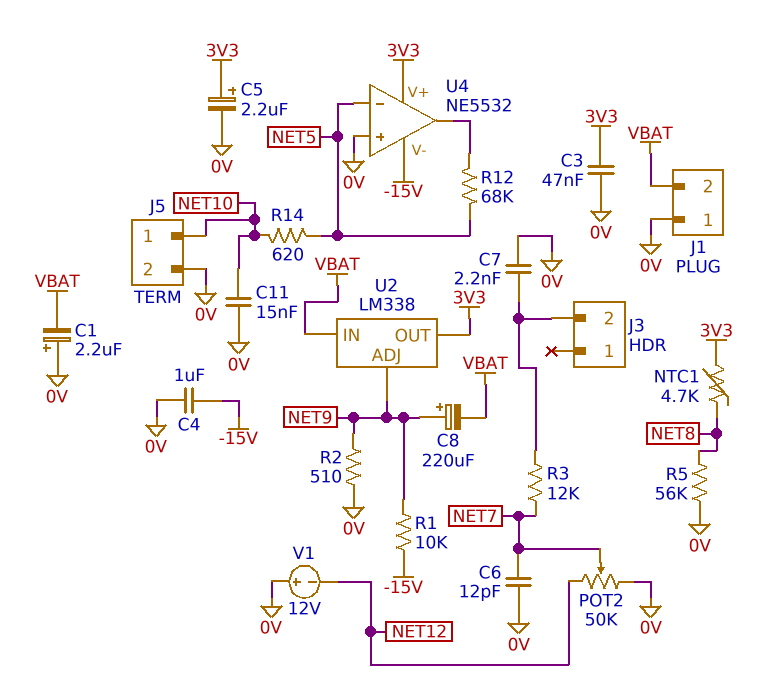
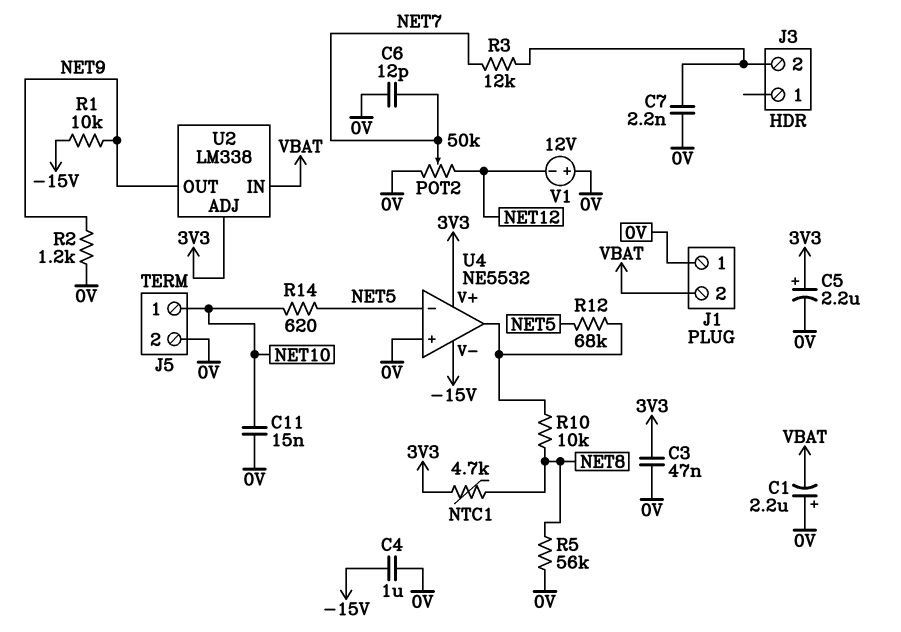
C8: 220uF (plus NET9, minus VBAT) -> none
R2: 510 (0V, NET9) -> 1.2k (0V, NET9)
R10: none -> 10k (NET8, U4/out)
U2 pin ADJ: NET9 -> 3V3
U2 pin OUT: 3V3 -> NET9

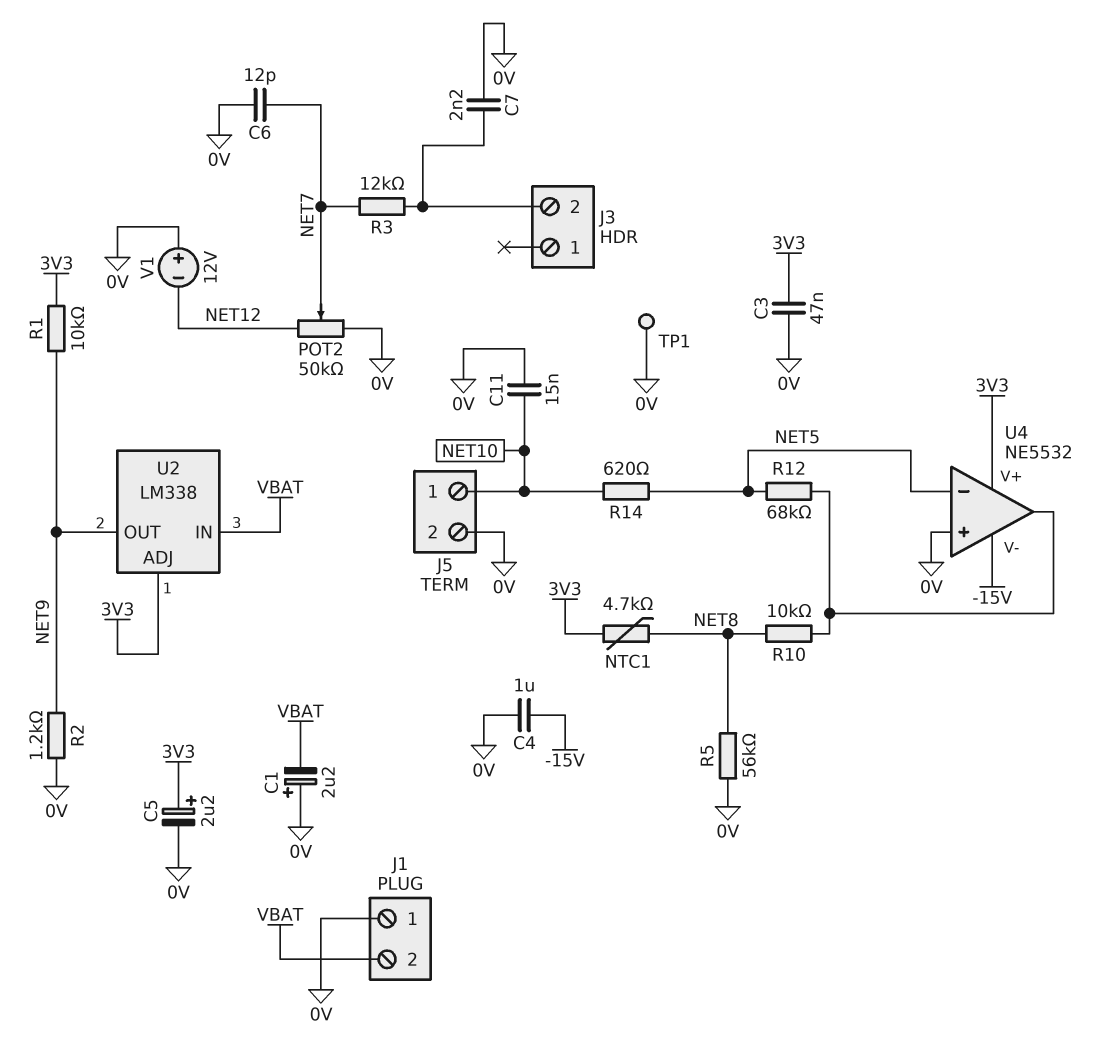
R1: 10k (-15V, NET9) -> 10k (3V3, NET9)
TP1: none -> test point (0V)

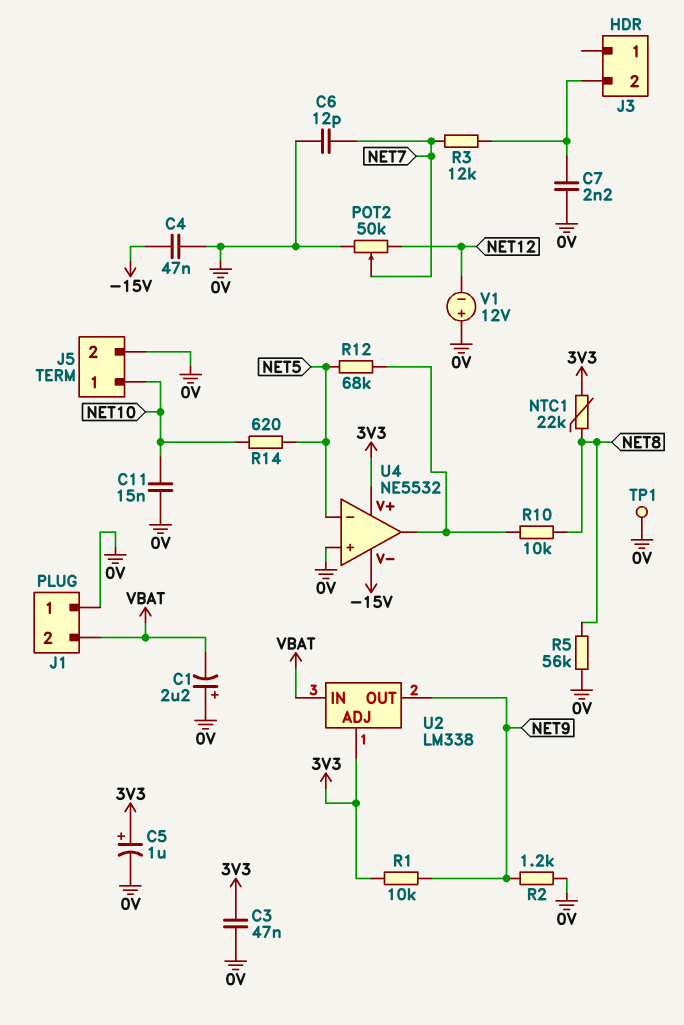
C4: 1uF (-15V, 0V) -> 47nF (-15V, 0V)
C5: 2.2uF (plus 3V3, minus 0V) -> 1uF (plus 3V3, minus 0V)
NTC1: 4.7k (3V3, NET8) -> 22k (3V3, NET8)

